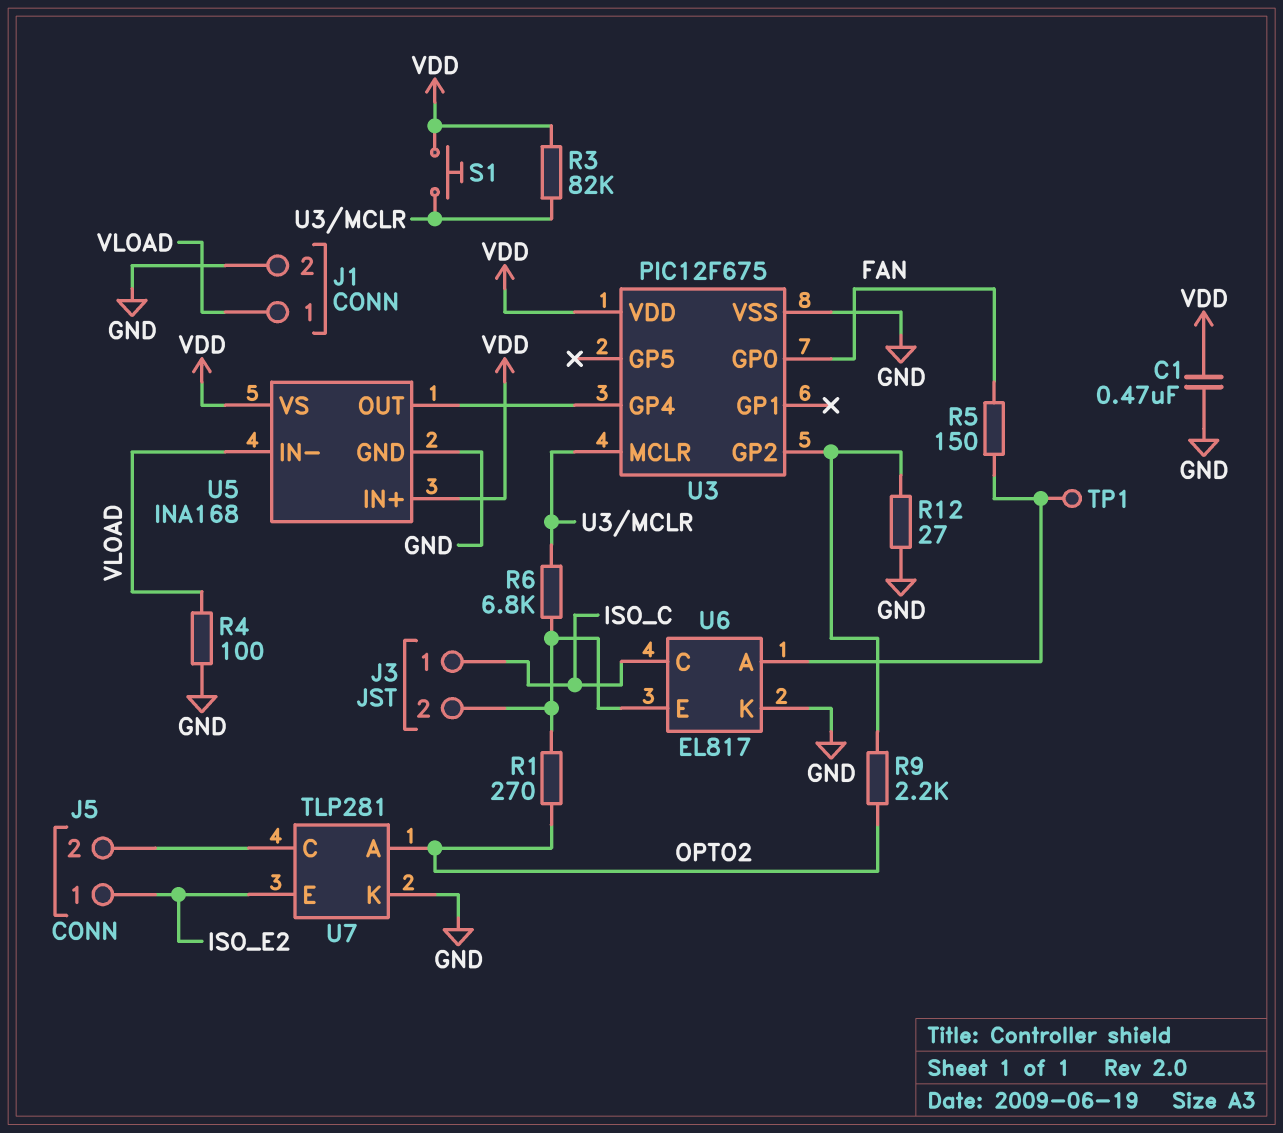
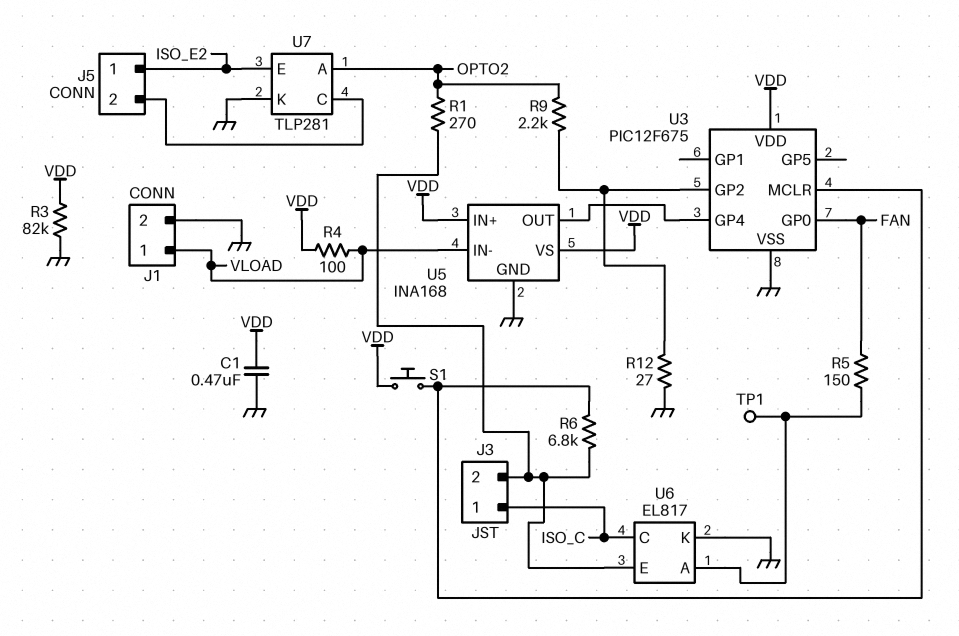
R3: 82k (U3/MCLR, VDD) -> 82k (GND, VDD)
R4: 100 (GND, VLOAD) -> 100 (VDD, VLOAD)

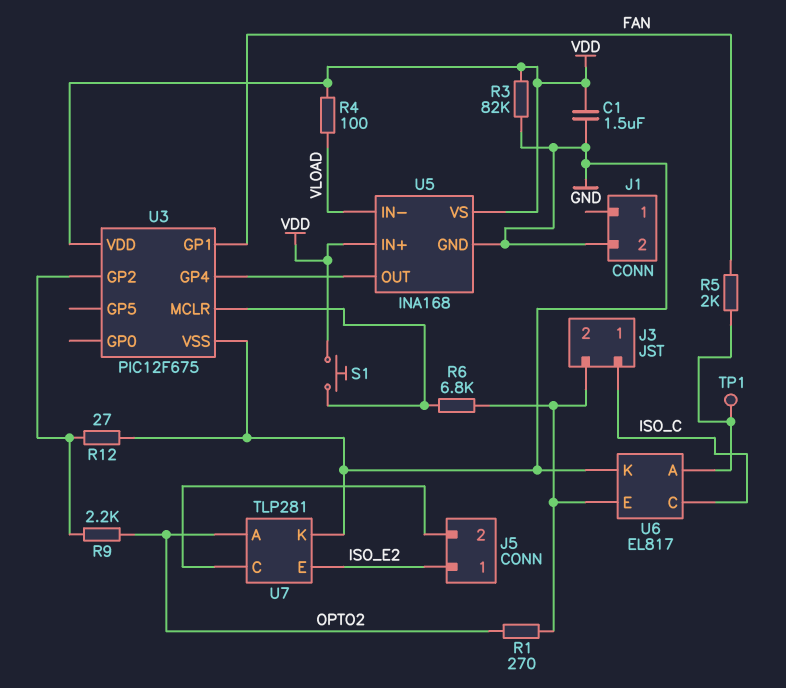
C1: 470nF (GND, VDD) -> 1.5uF (GND, VDD)
J1 pin 1: VLOAD -> none
R5: 150 (FAN, U6/A) -> 2k (FAN, U6/A)
U3 pin GP0: FAN -> none
U3 pin GP1: none -> FAN

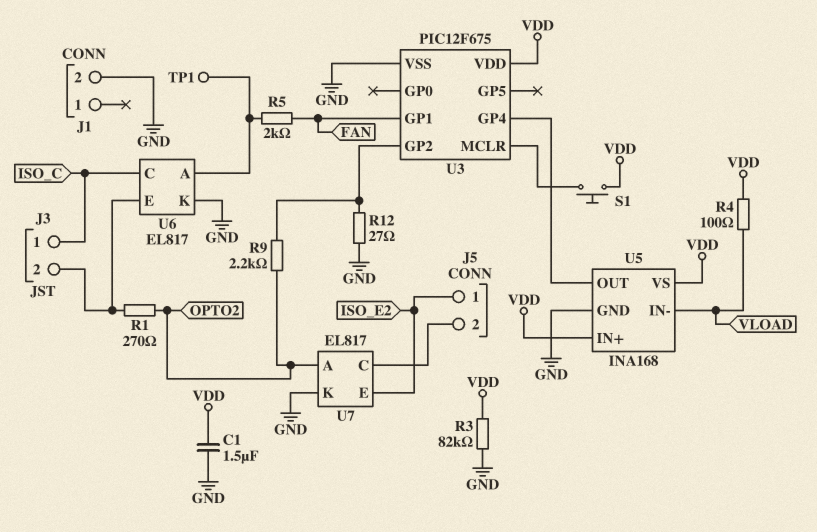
R6: 6.8k (J3/2, U3/MCLR) -> none
U7: TLP281 -> EL817

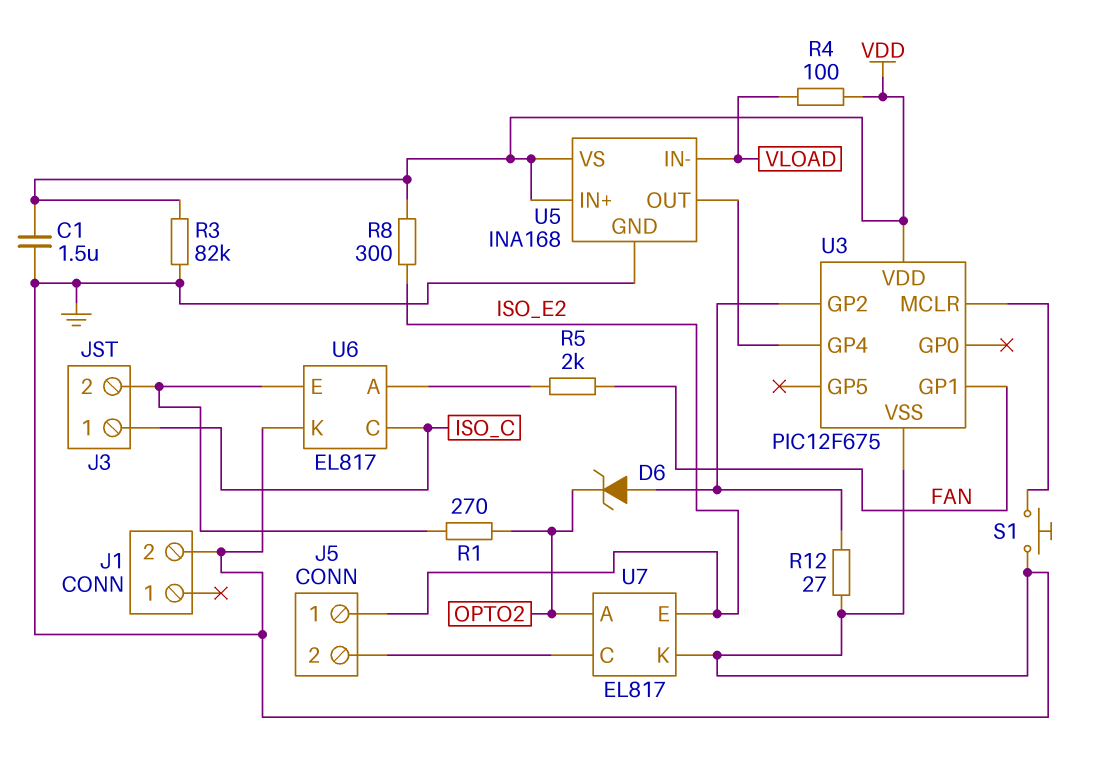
D6: none -> zener (A U3/GP2, K OPTO2)
R8: none -> 300 (ISO_E2, VDD)
R9: 2.2k (OPTO2, U3/GP2) -> none
S1: button (U3/MCLR, VDD) -> button (GND, U3/MCLR)
TP1: test point (U6/A) -> none

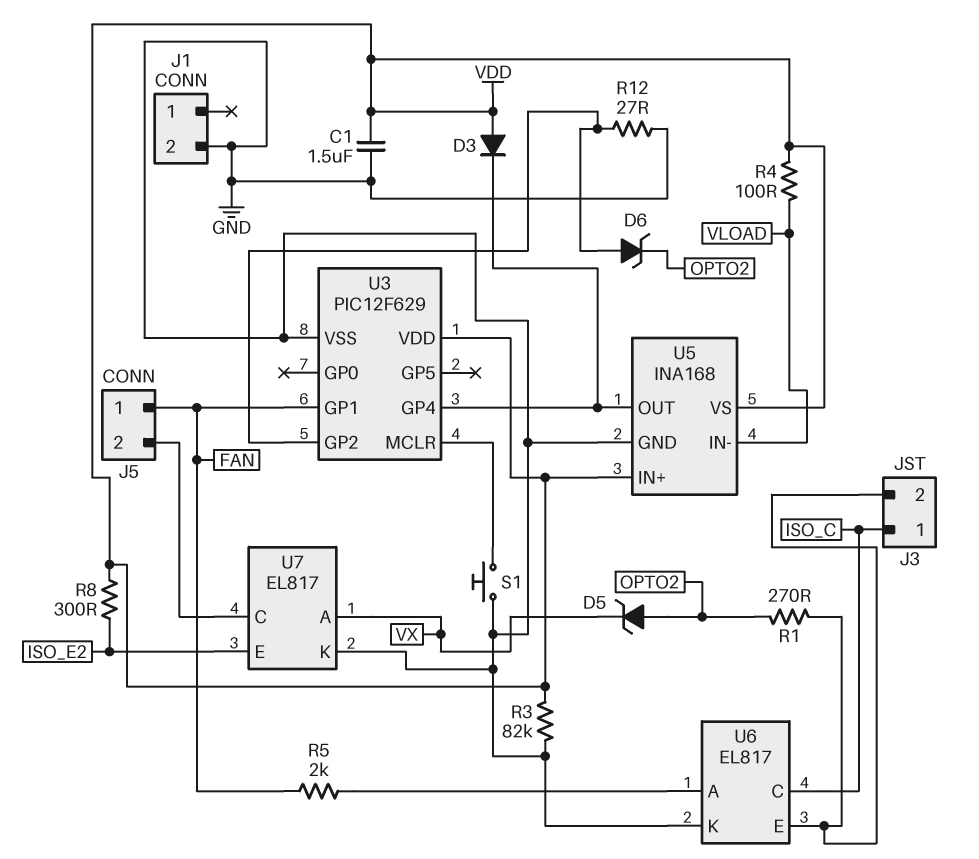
D3: none -> diode (A VDD, K U3/GP4)
D5: none -> zener (A OPTO2, K VX)
J5 pin 1: ISO_E2 -> FAN
U3: PIC12F675 -> PIC12F629
U7 pin A: OPTO2 -> VX

